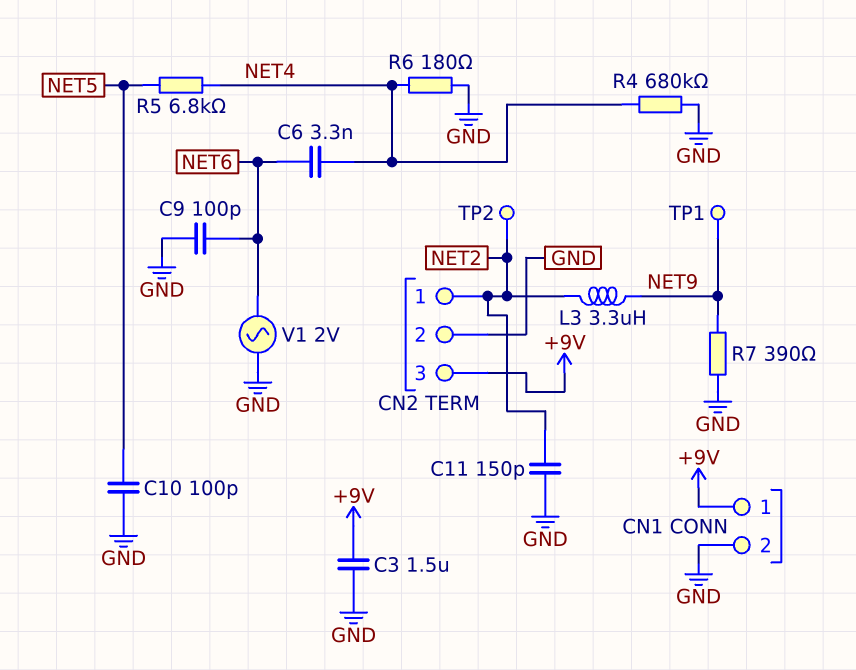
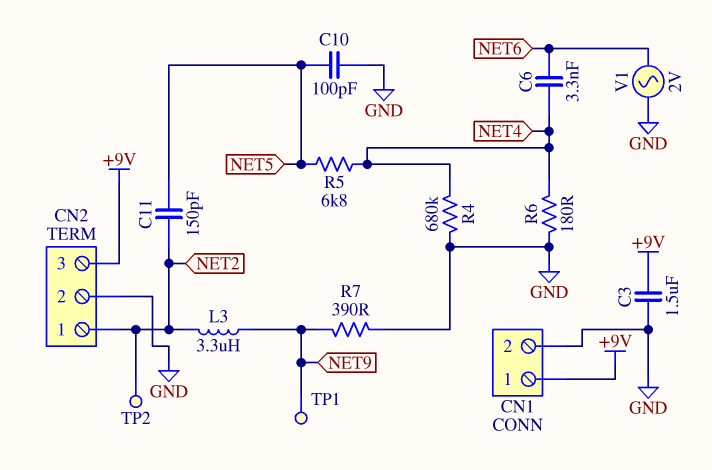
C9: 100pF (GND, NET6) -> none
C11: 150pF (GND, NET2) -> 150pF (NET2, NET5)

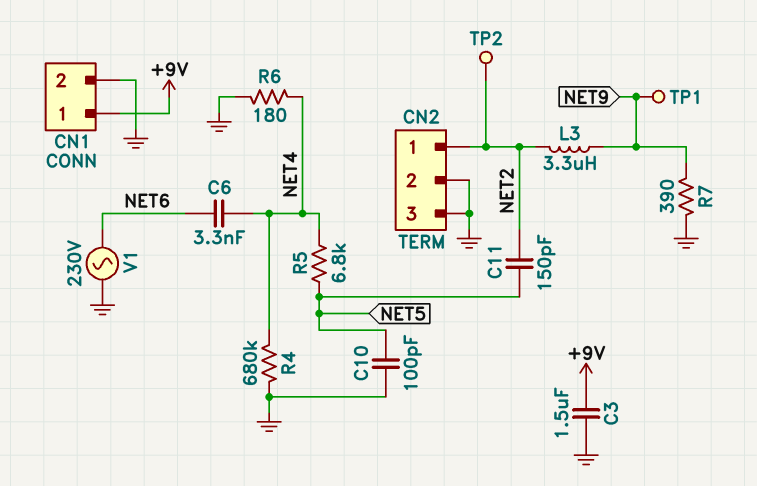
CN2 pin 3: +9V -> GND
V1: AC 2V (GND, NET6) -> AC 230V (GND, NET6)

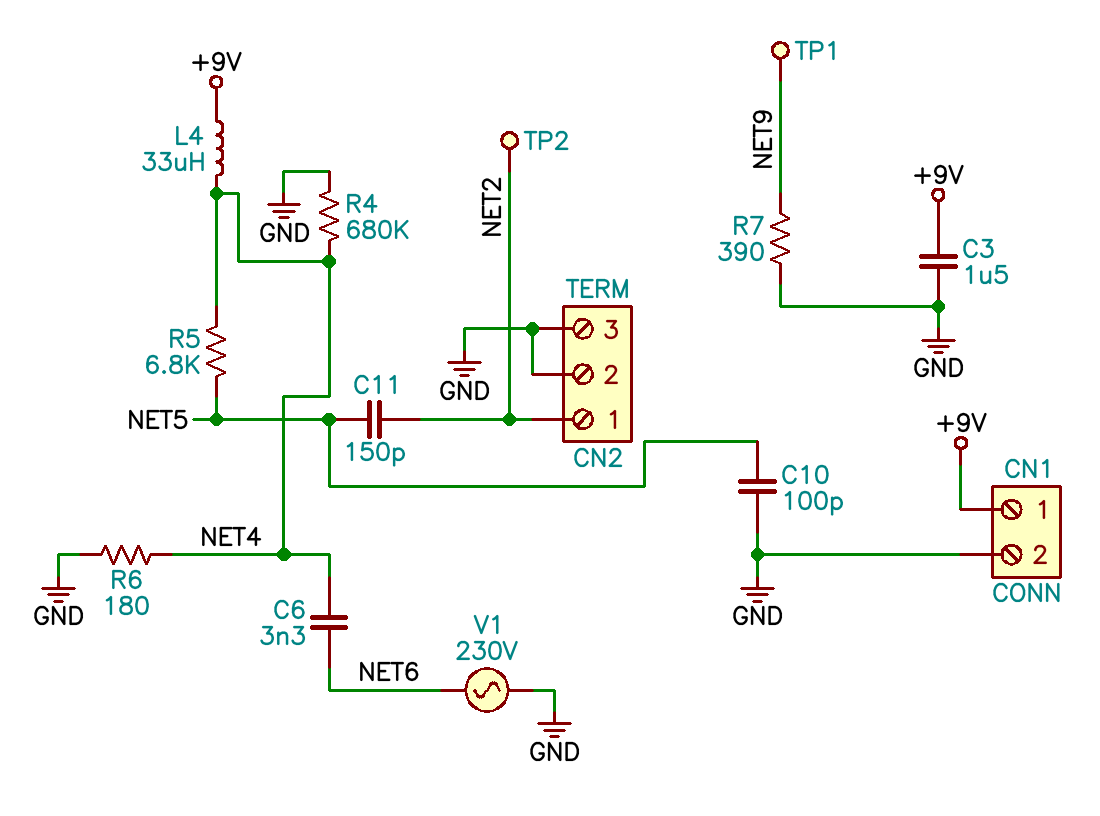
L3: 3.3uH (NET2, NET9) -> none
L4: none -> 33uH (+9V, NET4)

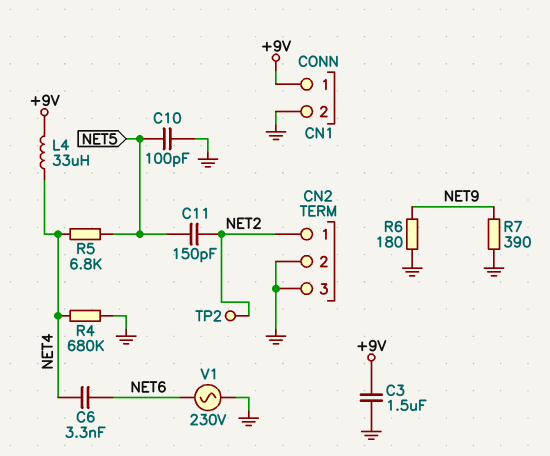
R6: 180 (GND, NET4) -> 180 (GND, NET9)
TP1: test point (NET9) -> none

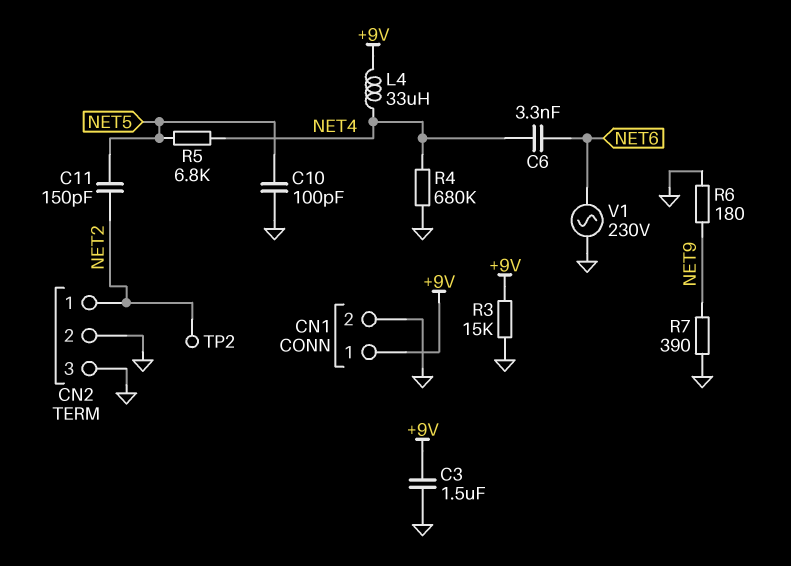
R3: none -> 15k (+9V, GND)

